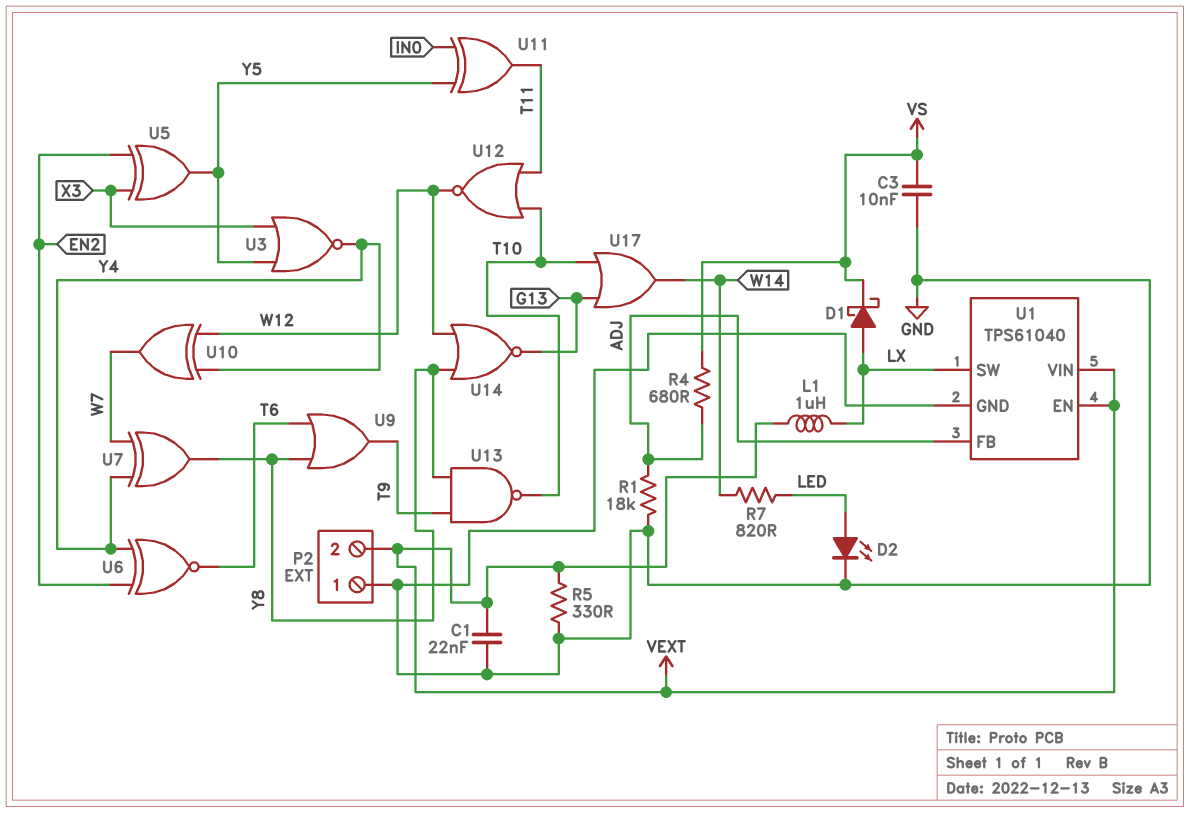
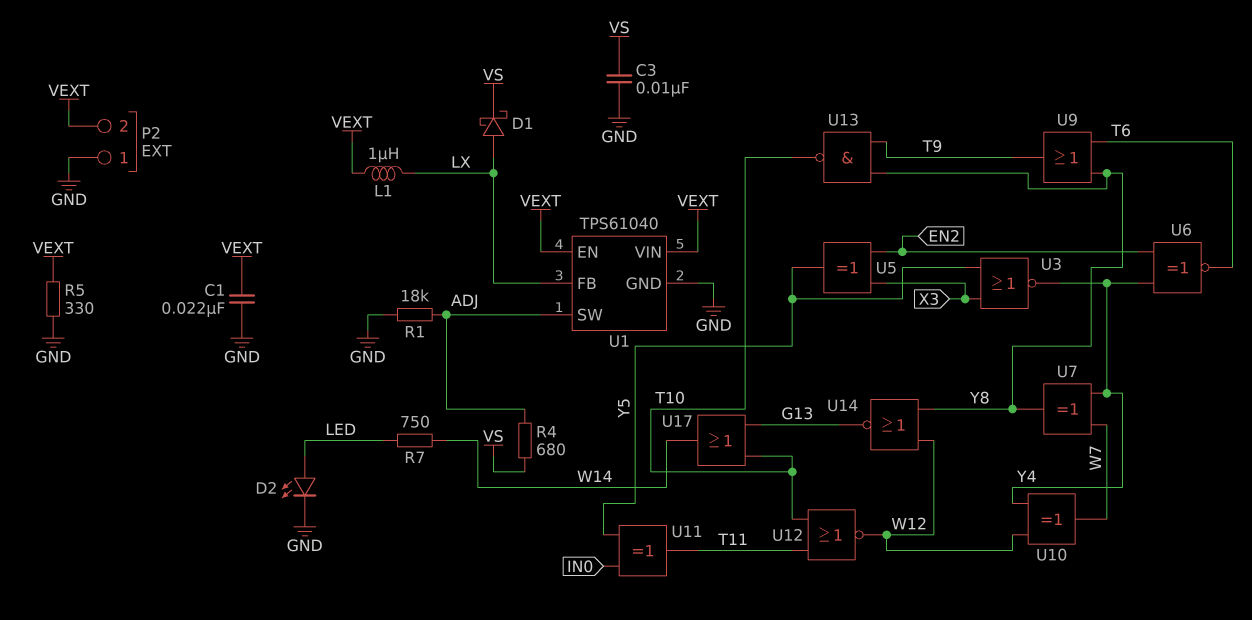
R7: 820 (LED, W14) -> 750 (LED, W14)
U1 pin FB: ADJ -> LX
U1 pin SW: LX -> ADJ

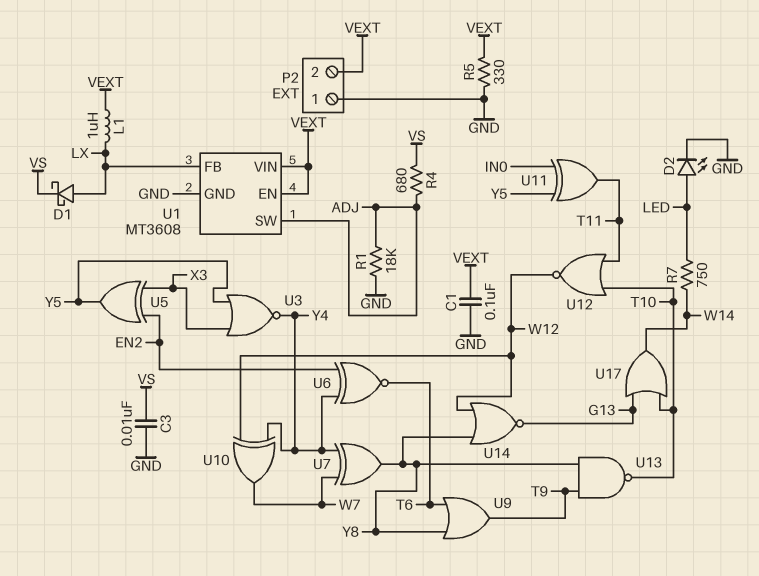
C1: 22nF (GND, VEXT) -> 100nF (GND, VEXT)
U1: TPS61040 -> MT3608

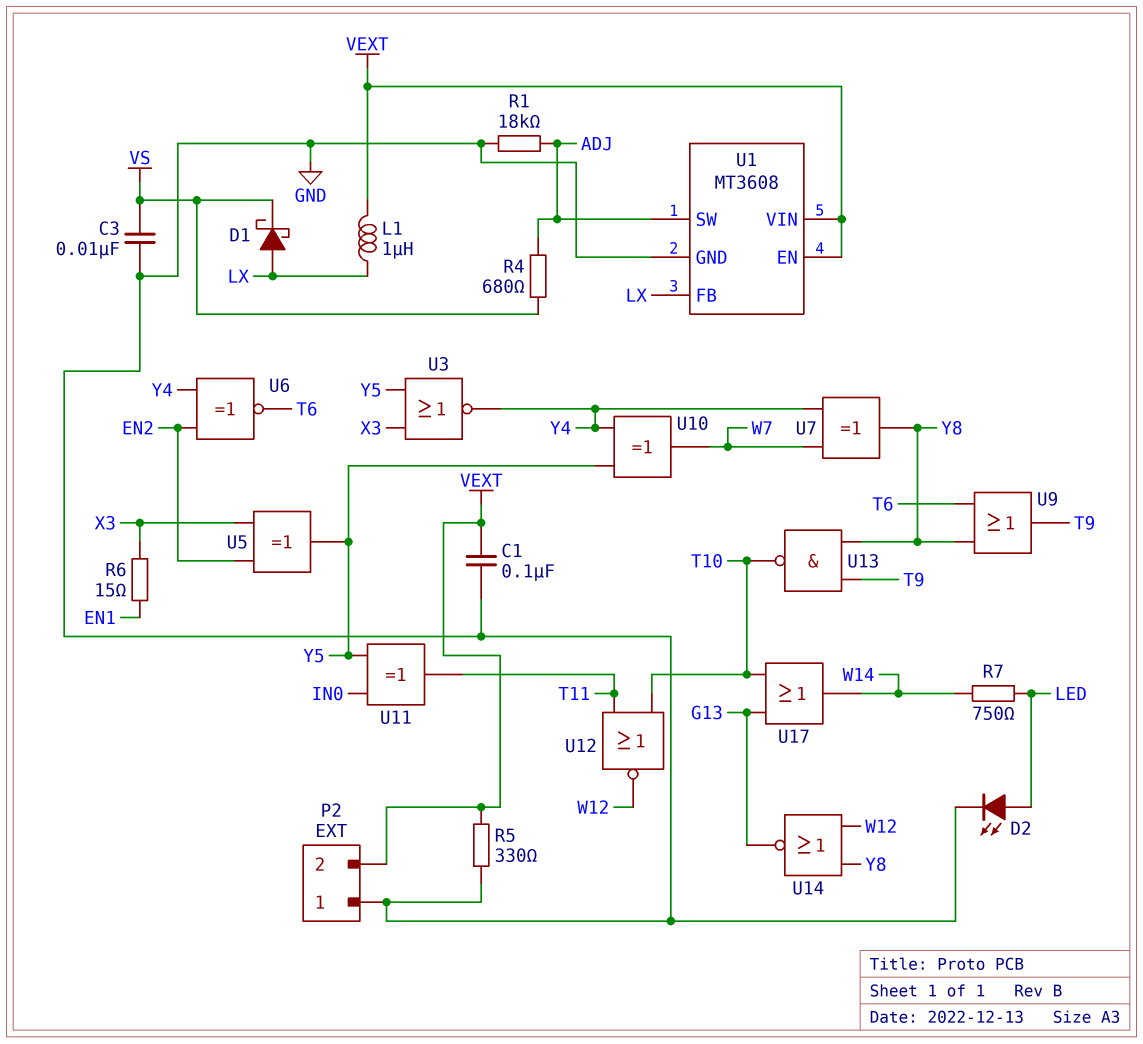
R6: none -> 15 (EN1, X3)
U10: XOR (in W12, in Y4, out W7) -> XOR (in Y4, in Y5, out W7)

